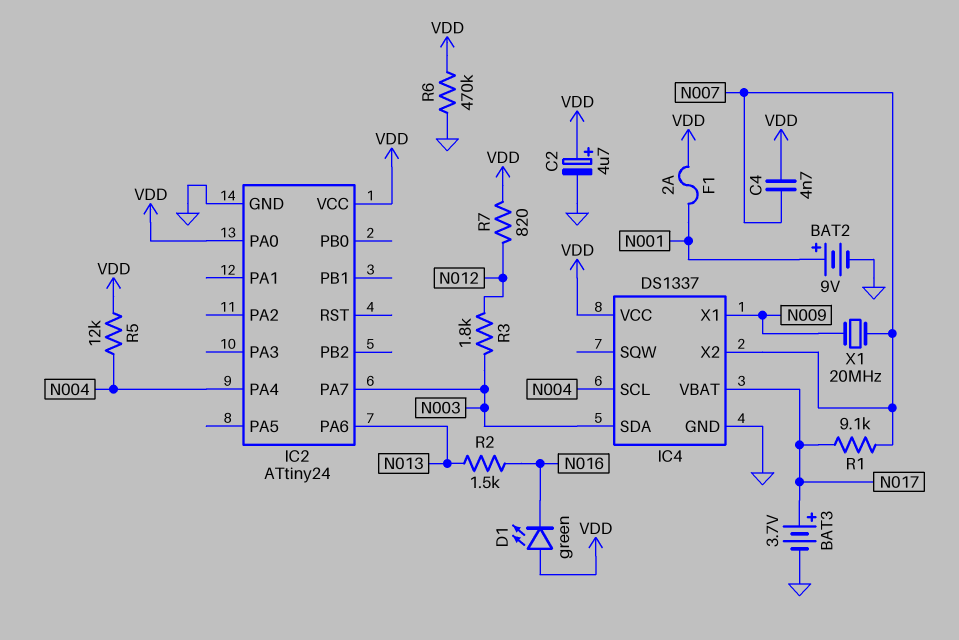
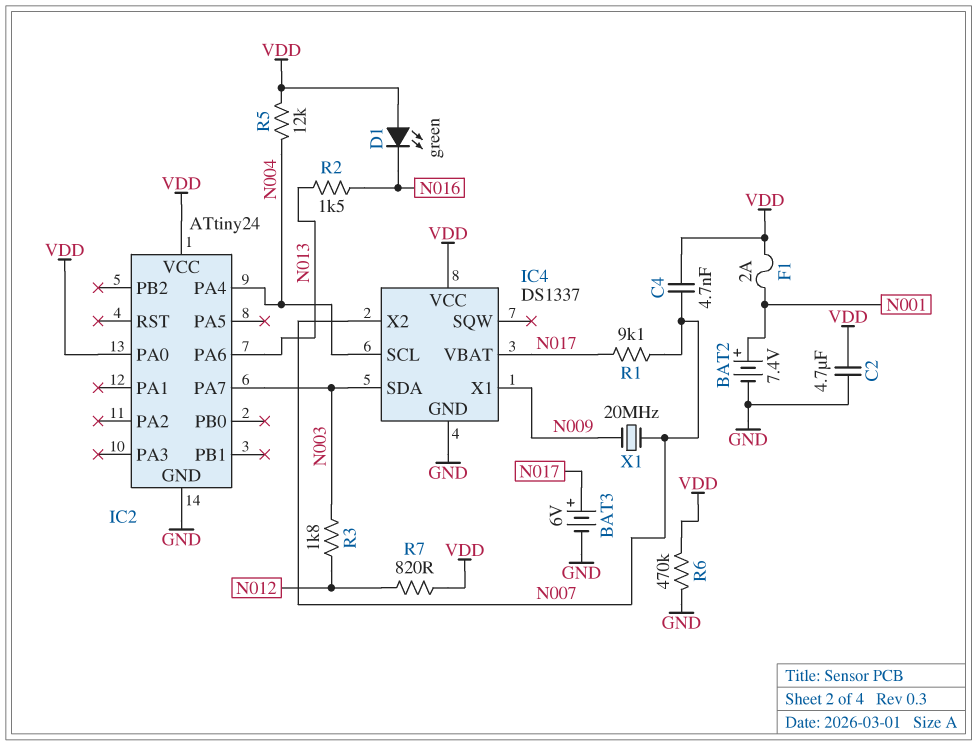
BAT2: 9V (plus N001, minus GND) -> 7.4V (plus N001, minus GND)
BAT3: 3.7V (plus N017, minus GND) -> 6V (plus N017, minus GND)
C2: 4.7uF (plus VDD, minus GND) -> 4.7uF (GND, VDD)

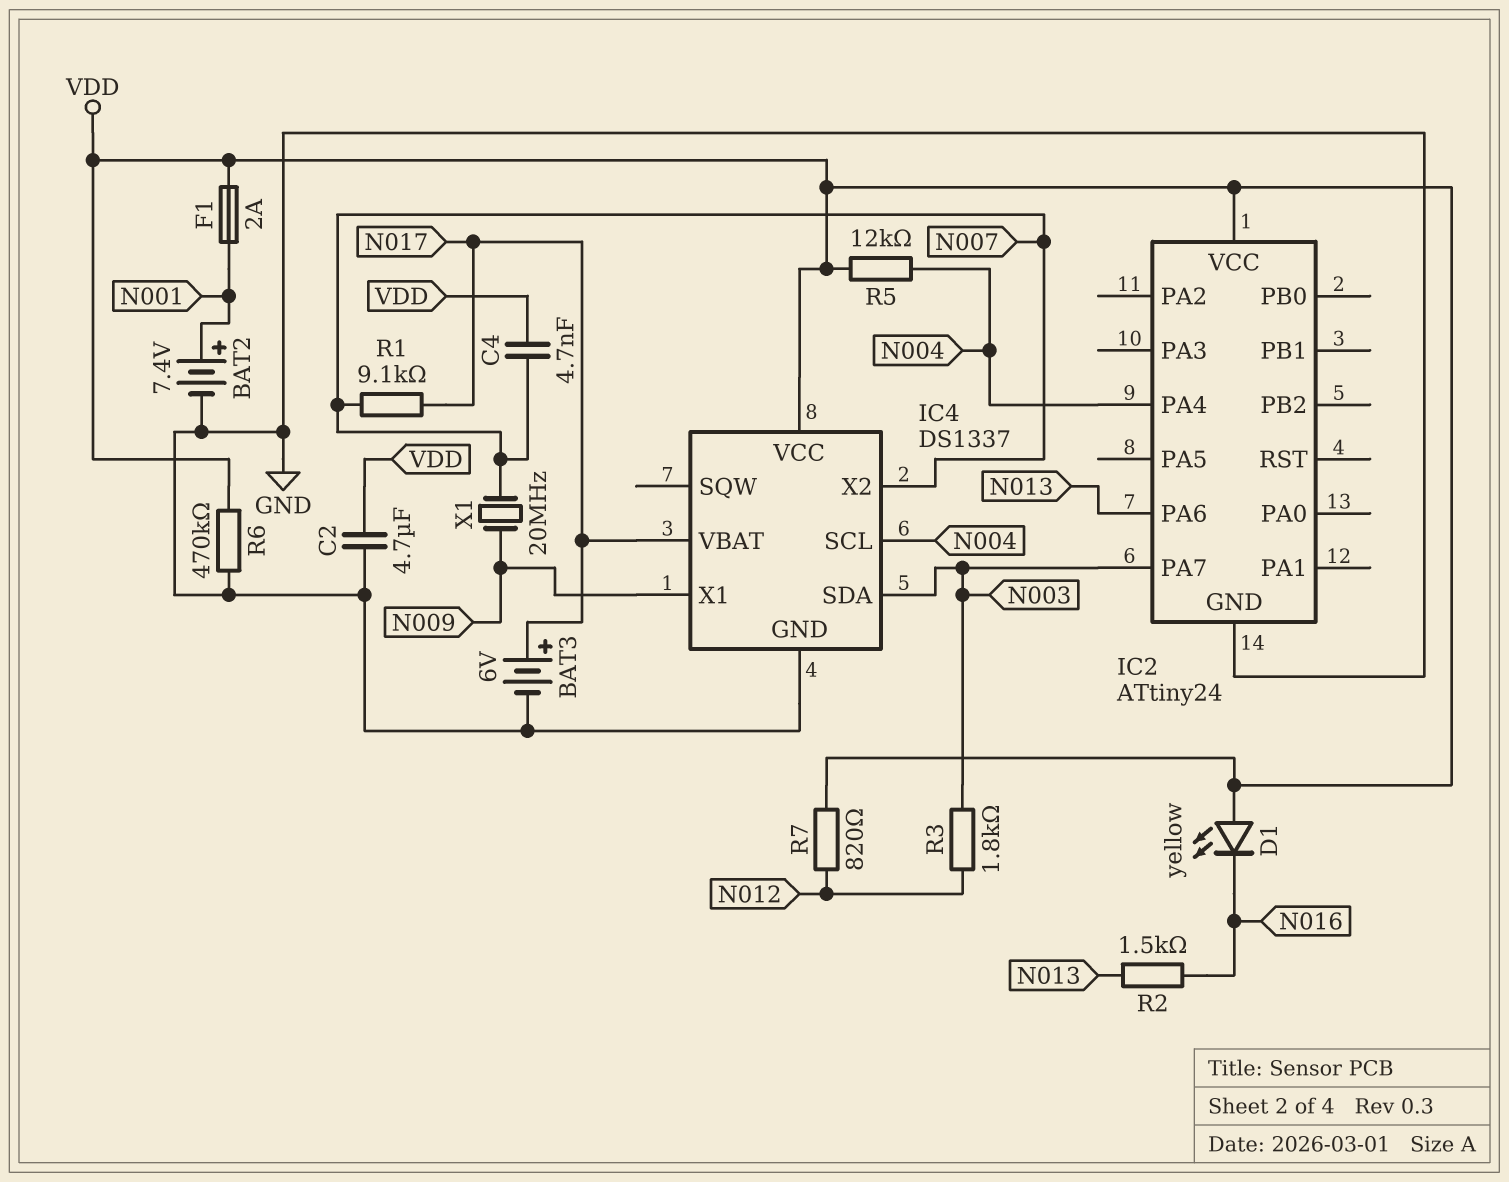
D1: LED green (A VDD, K N016) -> LED yellow (A VDD, K N016)
IC2 pin PA0: VDD -> none

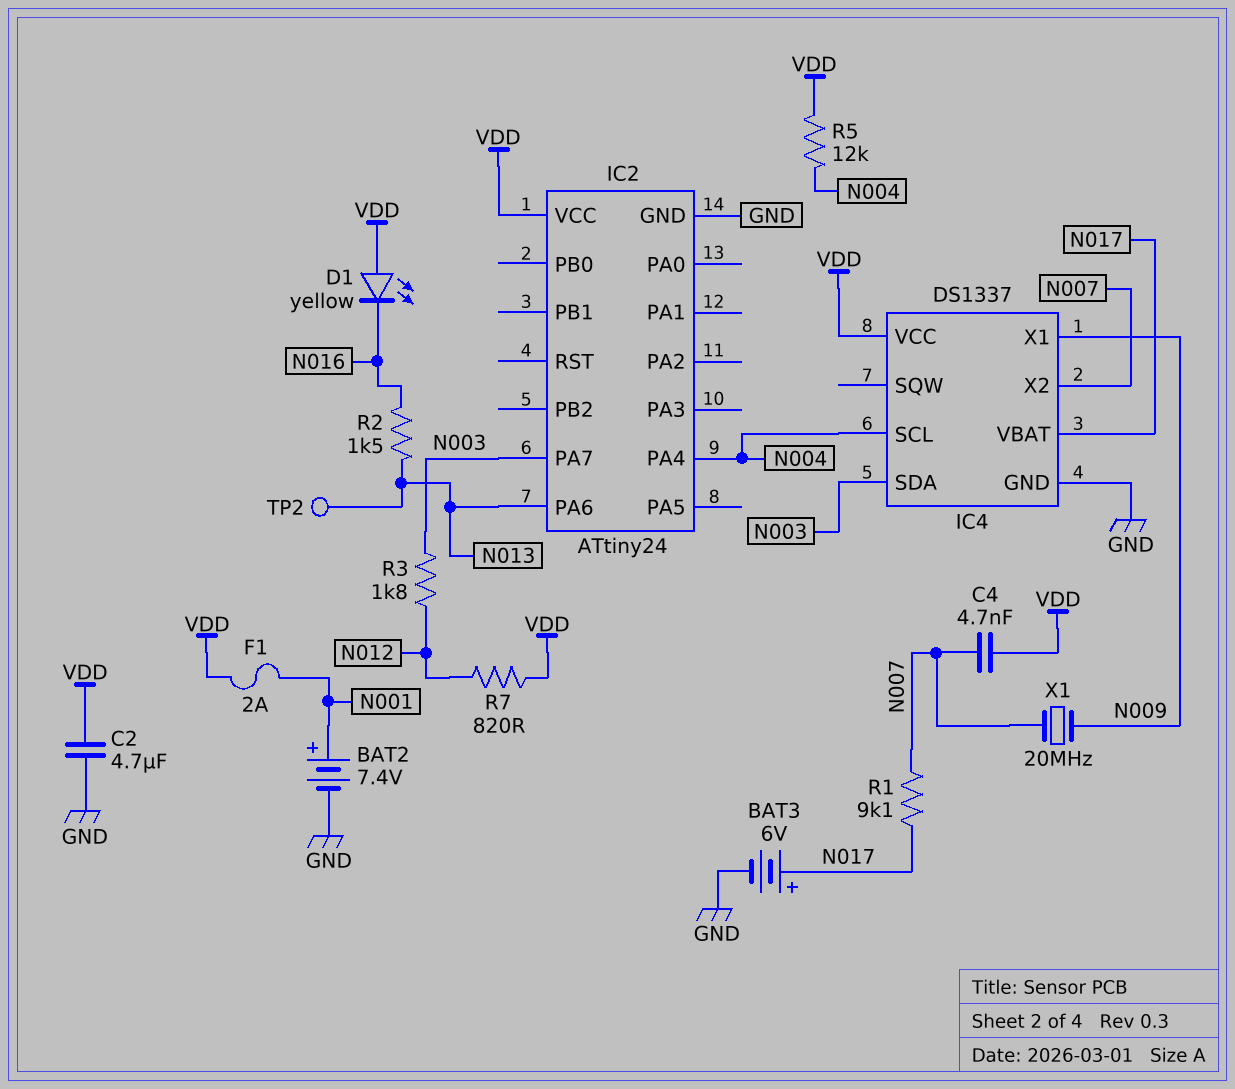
R6: 470k (GND, VDD) -> none
TP2: none -> test point (N013)

